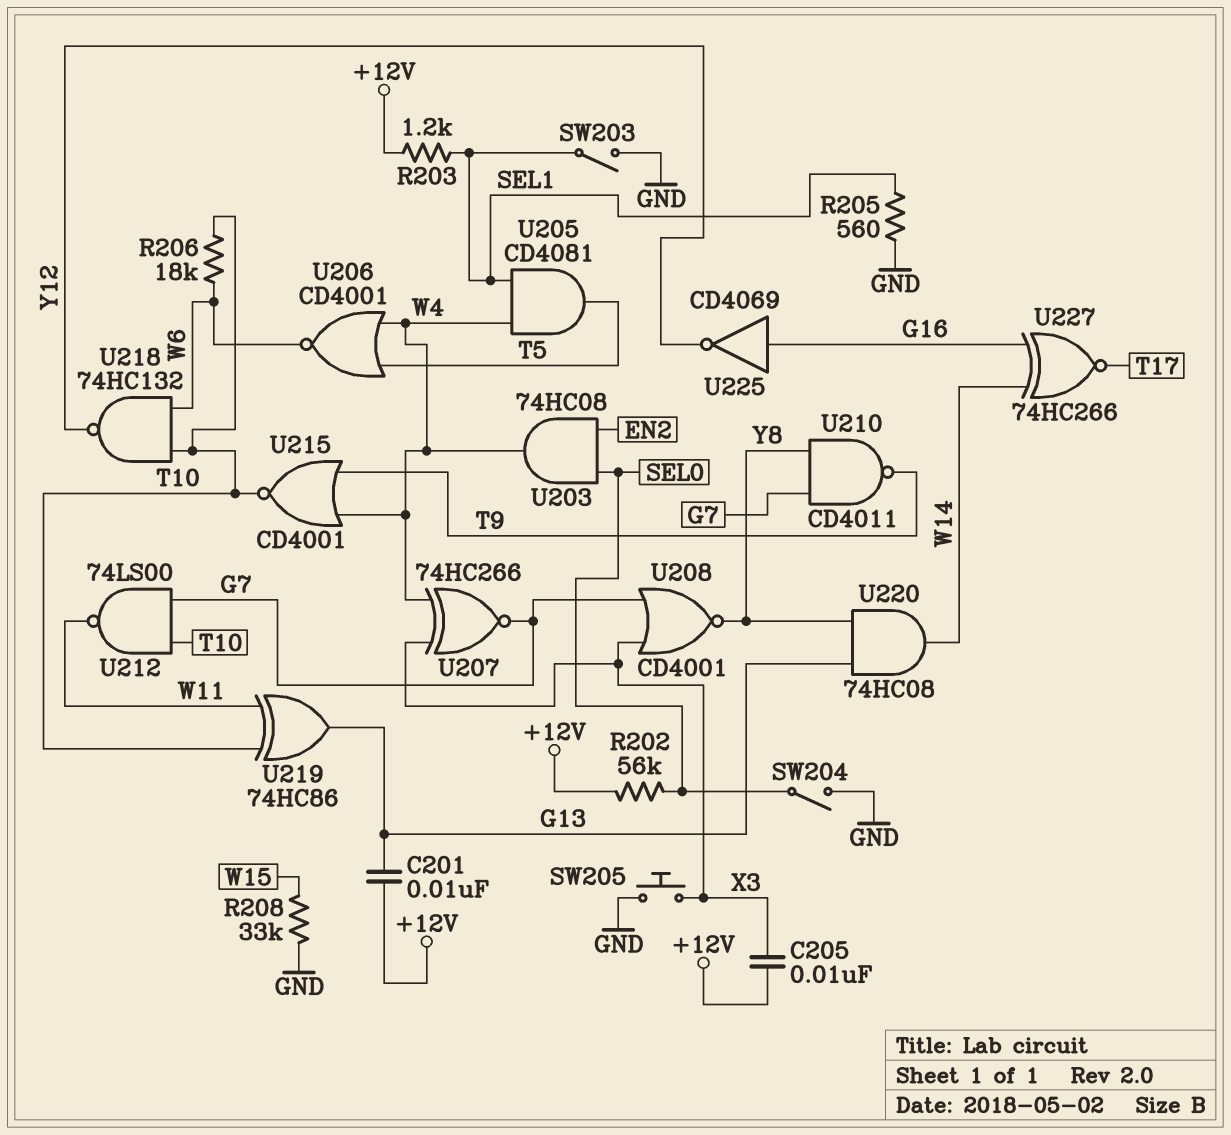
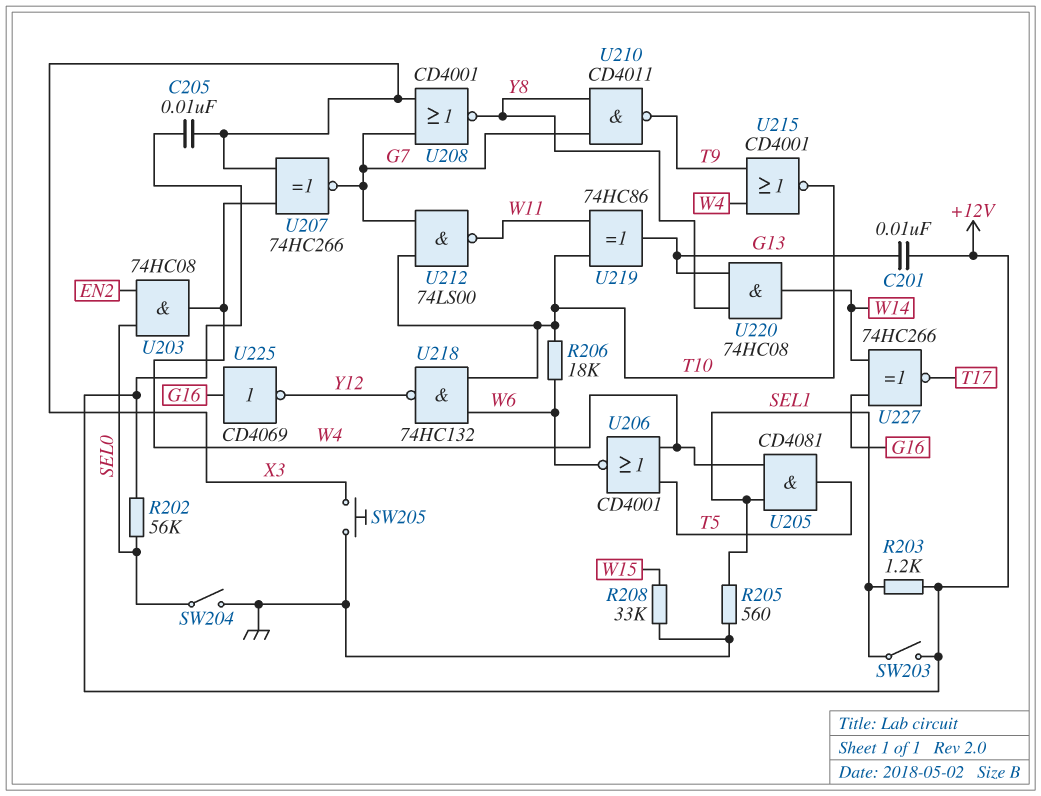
SW203: switch (GND, SEL1) -> switch (+12V, SEL1)

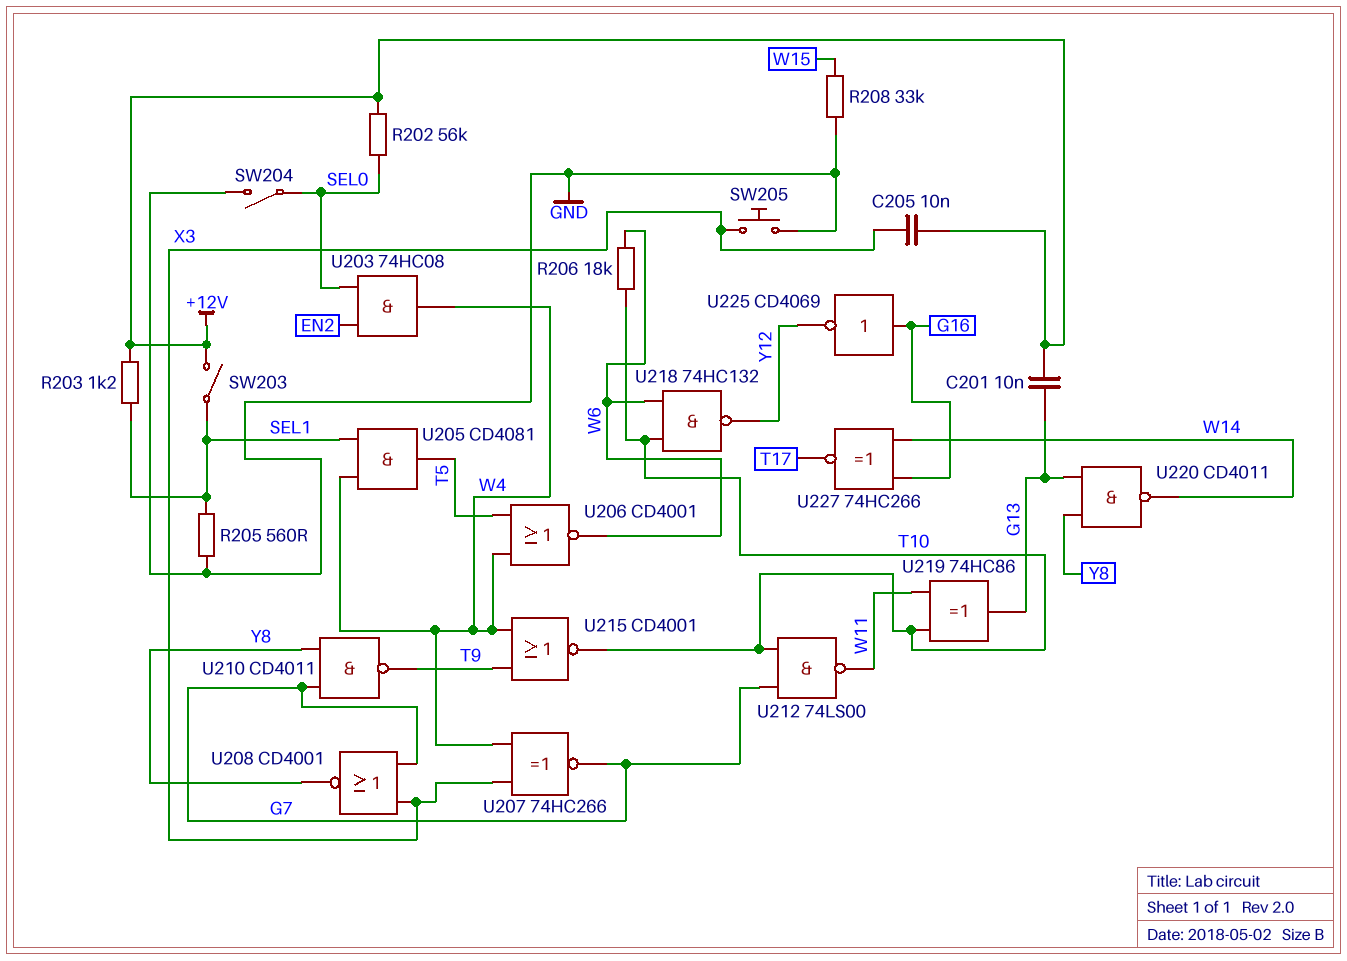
U220: AND 74HC08 (in G13, in Y8, out W14) -> NAND CD4011 (in G13, in Y8, out W14)

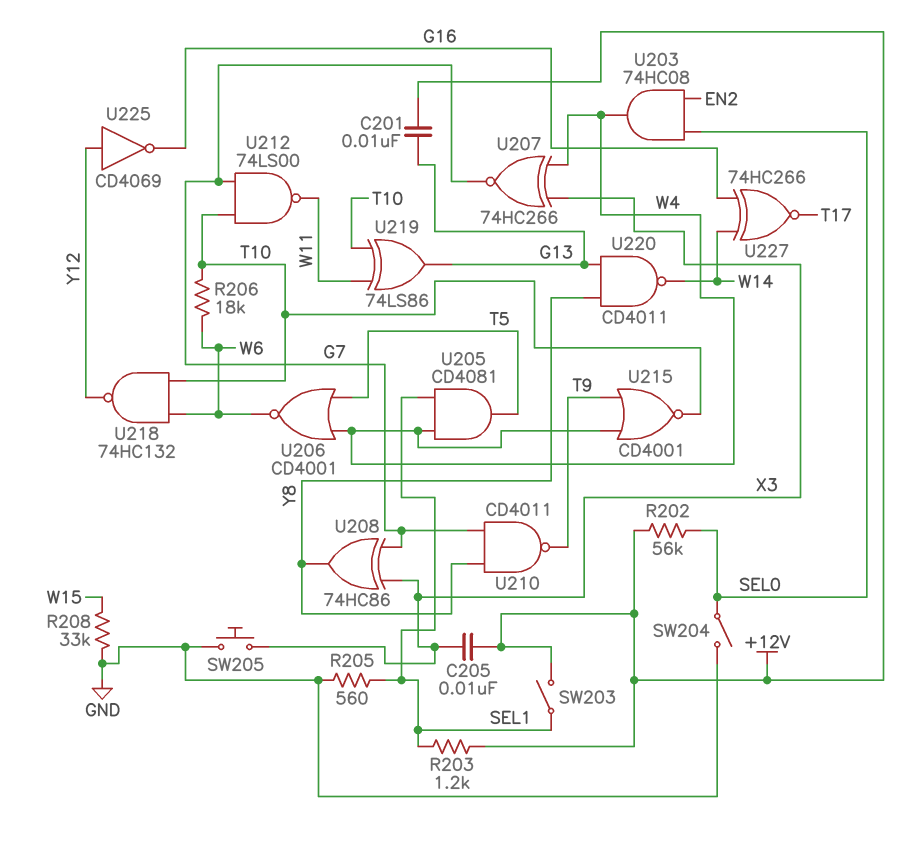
U208: NOR CD4001 (in G7, in X3, out Y8) -> XOR 74HC86 (in G7, in X3, out Y8)
U219: XOR 74HC86 (in T10, in W11, out G13) -> XOR 74LS86 (in T10, in W11, out G13)
U225: NOT CD4069 (in G16, out Y12) -> NOT CD4069 (in Y12, out G16)

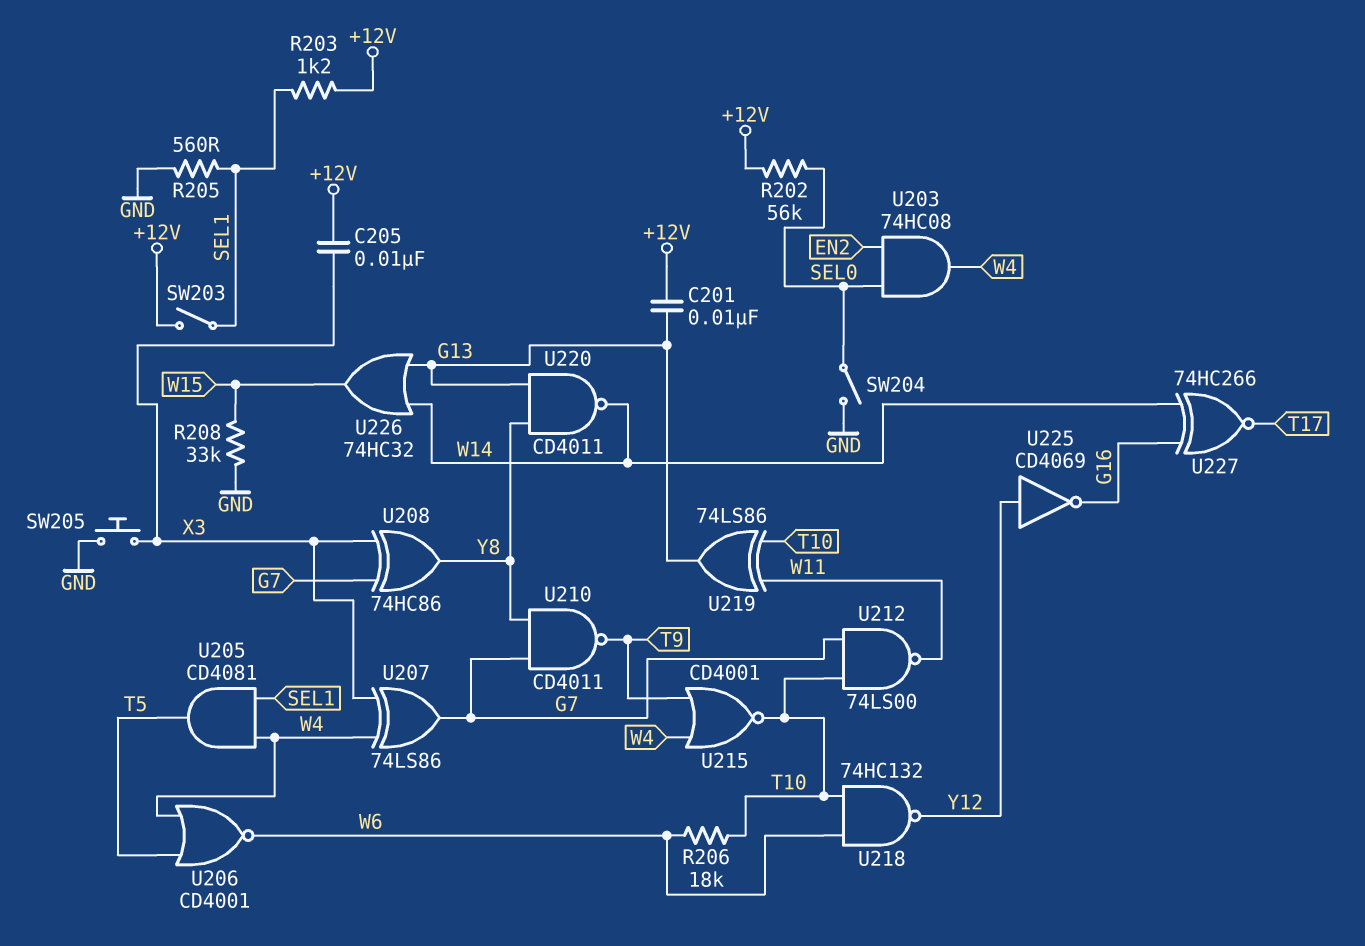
U207: XNOR 74HC266 (in W4, in X3, out G7) -> XOR 74LS86 (in W4, in X3, out G7)
U226: none -> OR 74HC32 (in G13, in W14, out W15)

